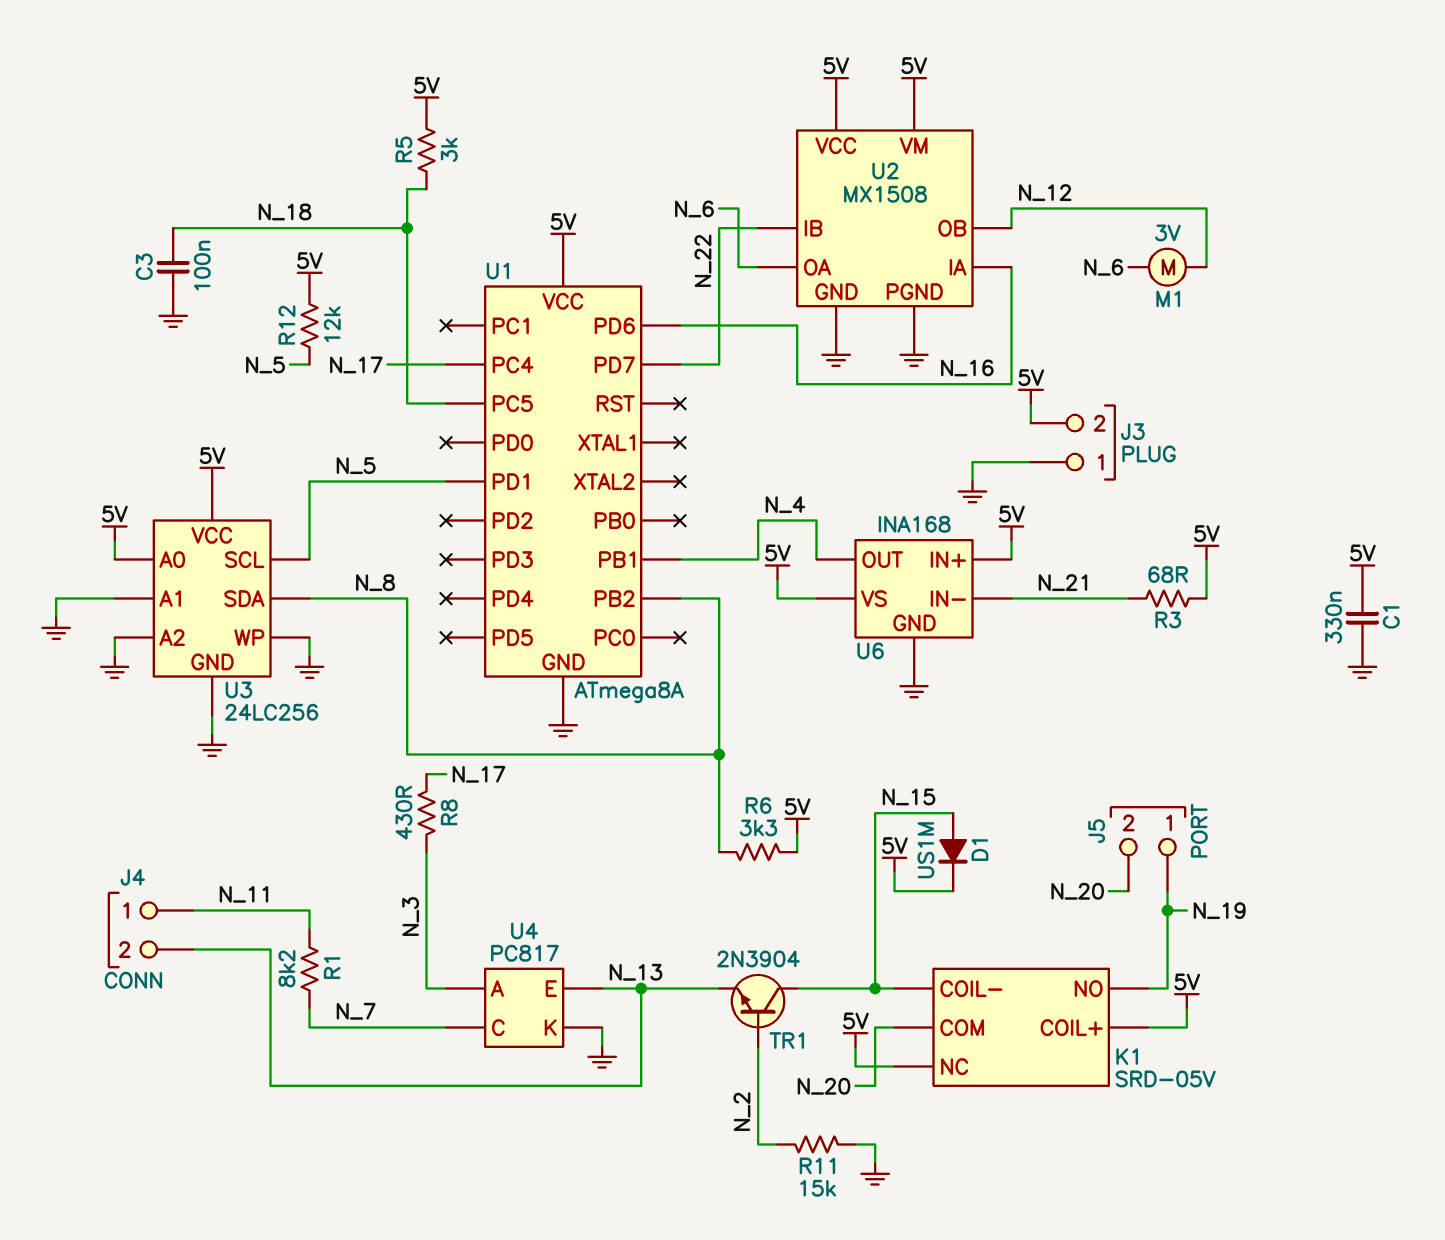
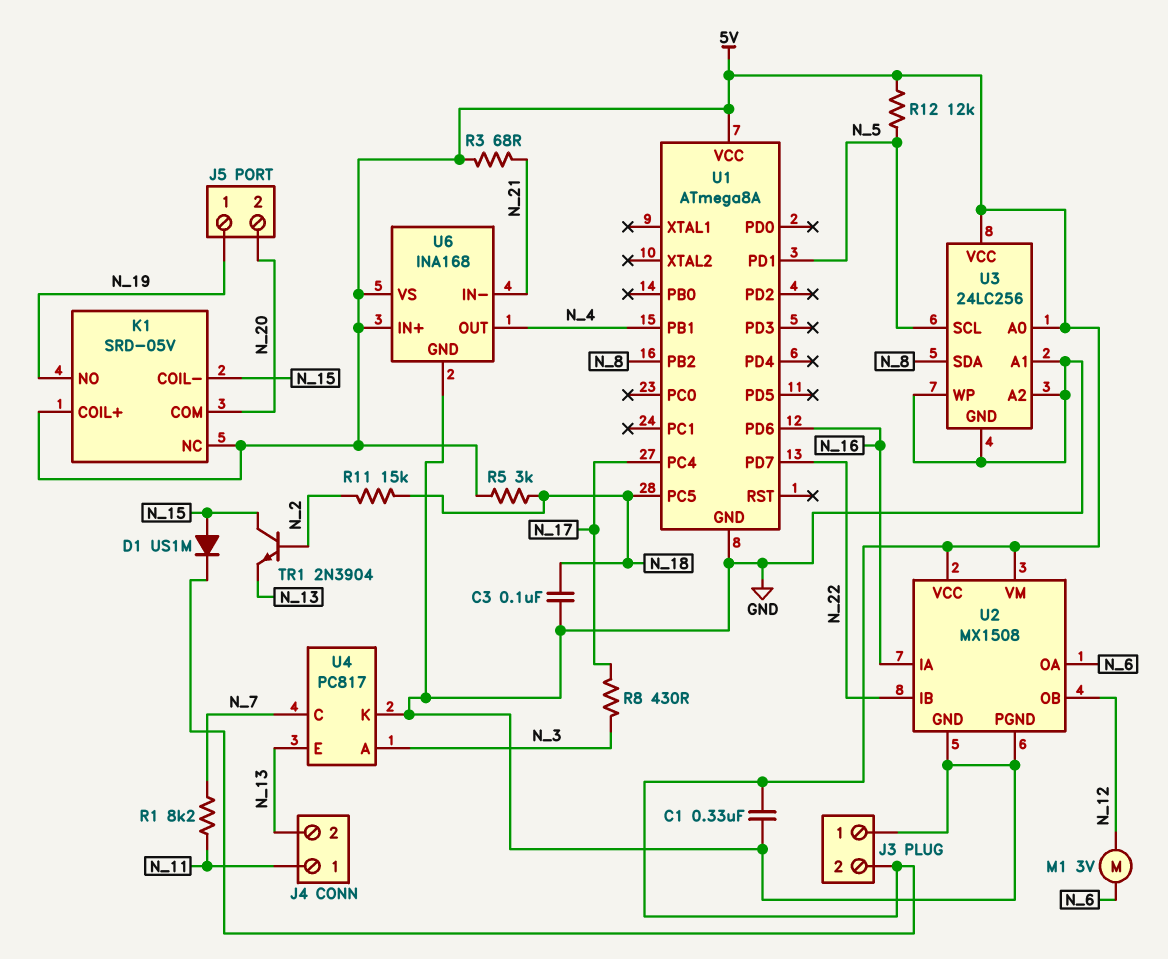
R6: 3.3k (5V, N_8) -> none
R11: 15k (GND, N_2) -> 15k (N_2, N_18)

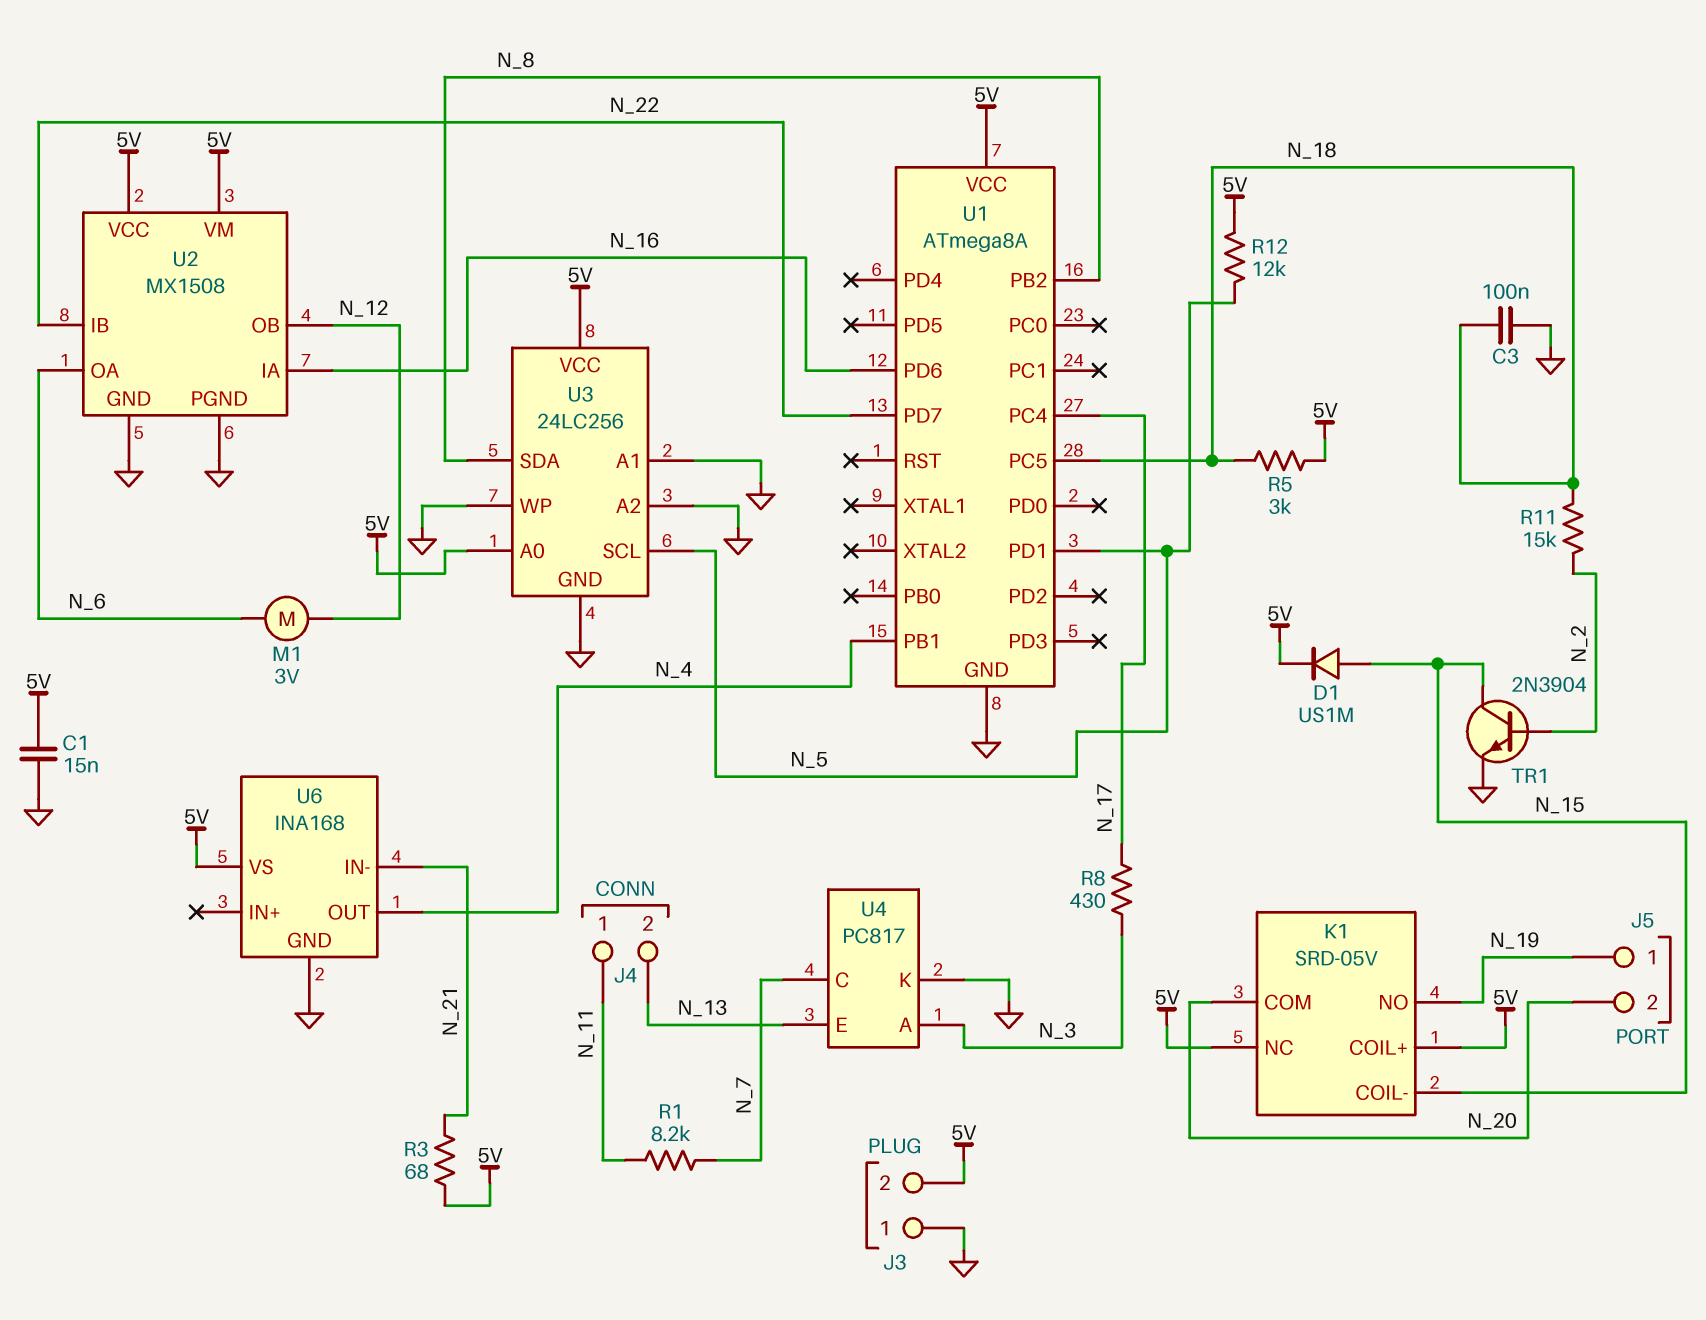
C1: 330nF (5V, GND) -> 15nF (5V, GND)
TR1: NPN 2N3904 (B N_2, C N_15, E N_13) -> NPN 2N3904 (B N_2, C N_15, E GND)
U6 pin IN+: 5V -> none

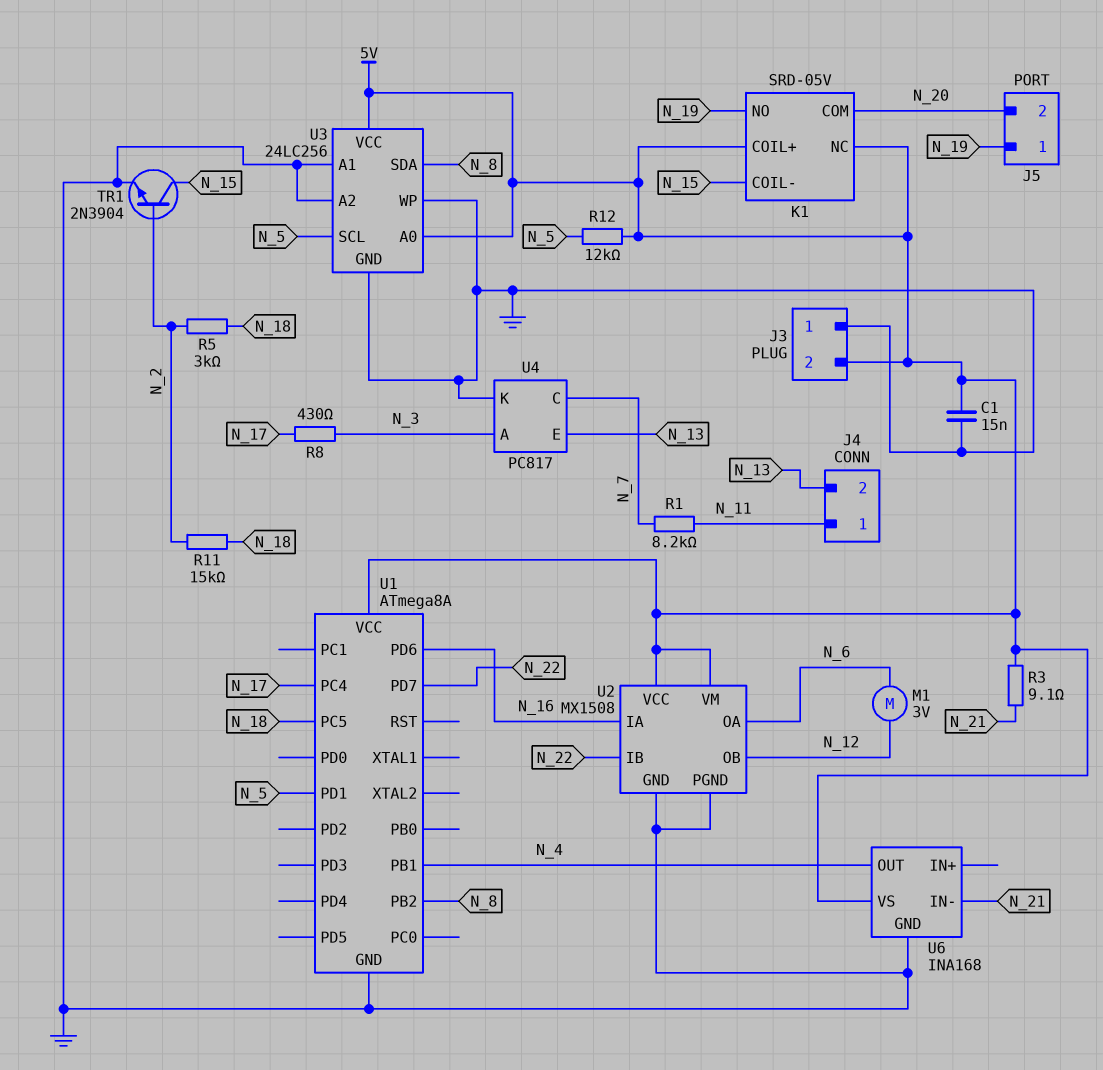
C3: 100nF (GND, N_18) -> none
D1: diode US1M (A N_15, K 5V) -> none
R3: 68 (5V, N_21) -> 9.1 (5V, N_21)
R5: 3k (5V, N_18) -> 3k (N_2, N_18)

